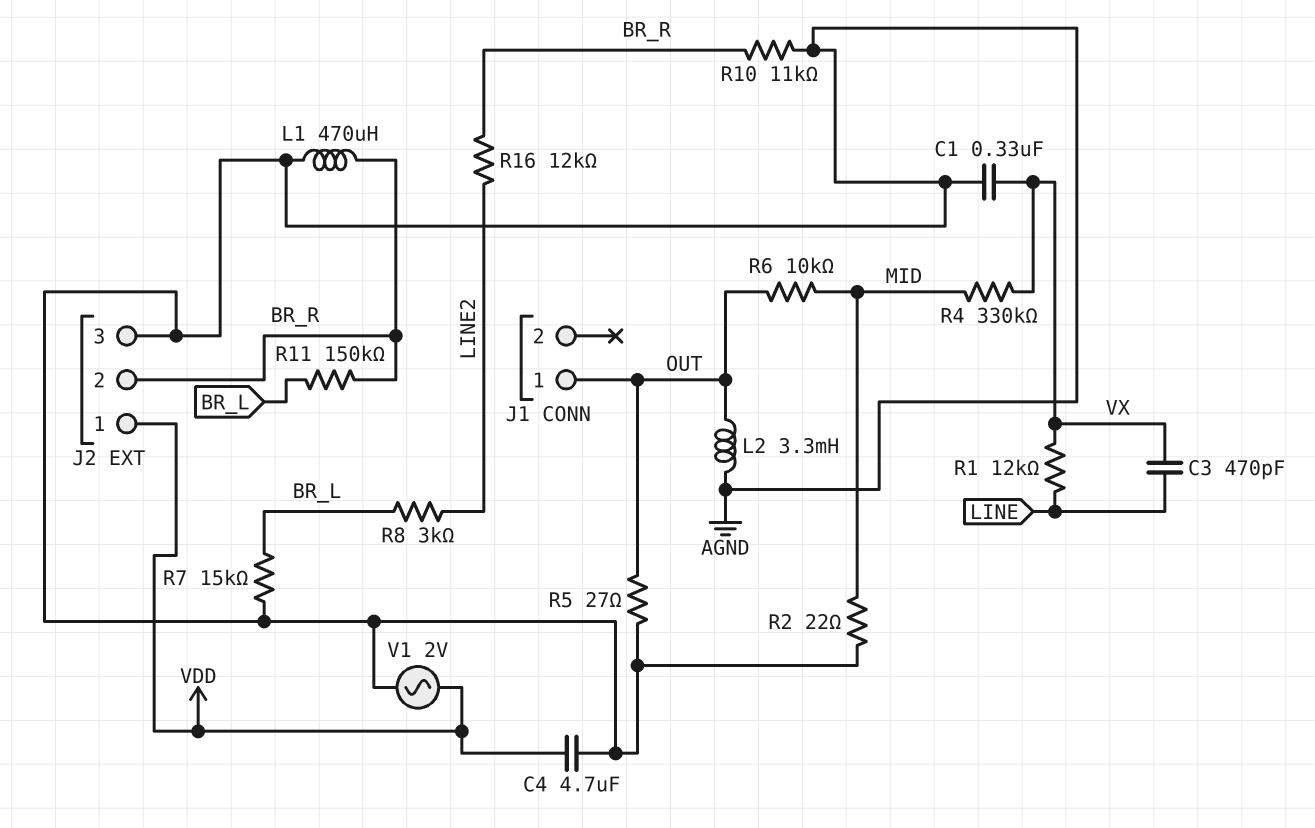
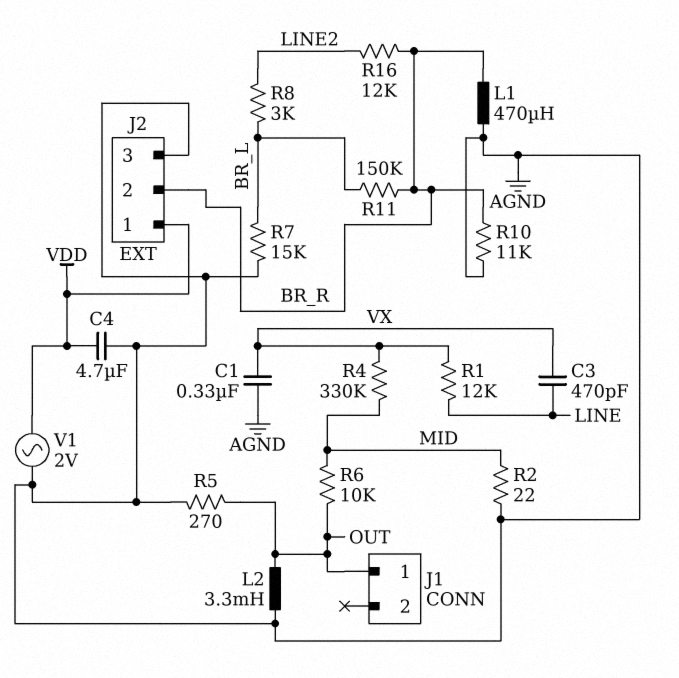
R5: 27 (AGND, OUT) -> 270 (AGND, OUT)

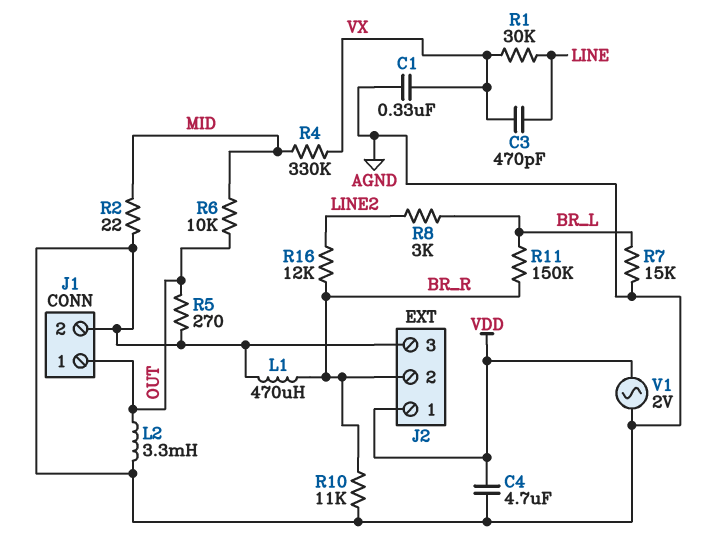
J1 pin 2: none -> AGND
R1: 12k (LINE, VX) -> 30k (LINE, VX)

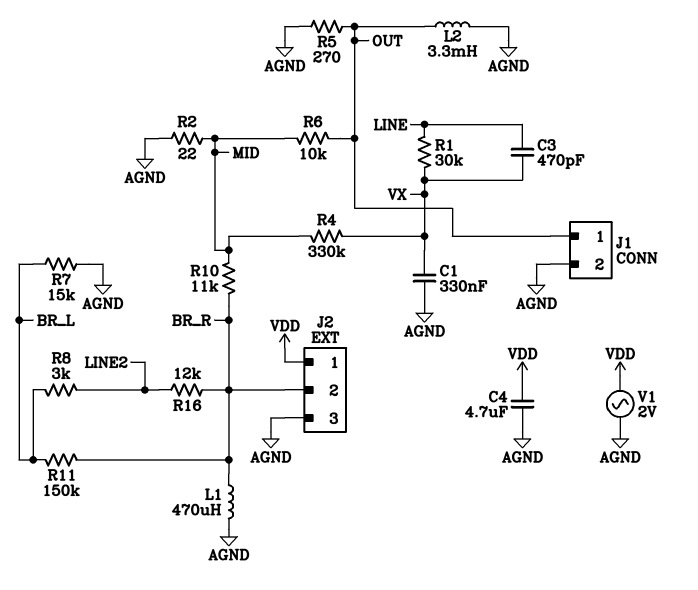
R10: 11k (AGND, BR_R) -> 11k (BR_R, MID)

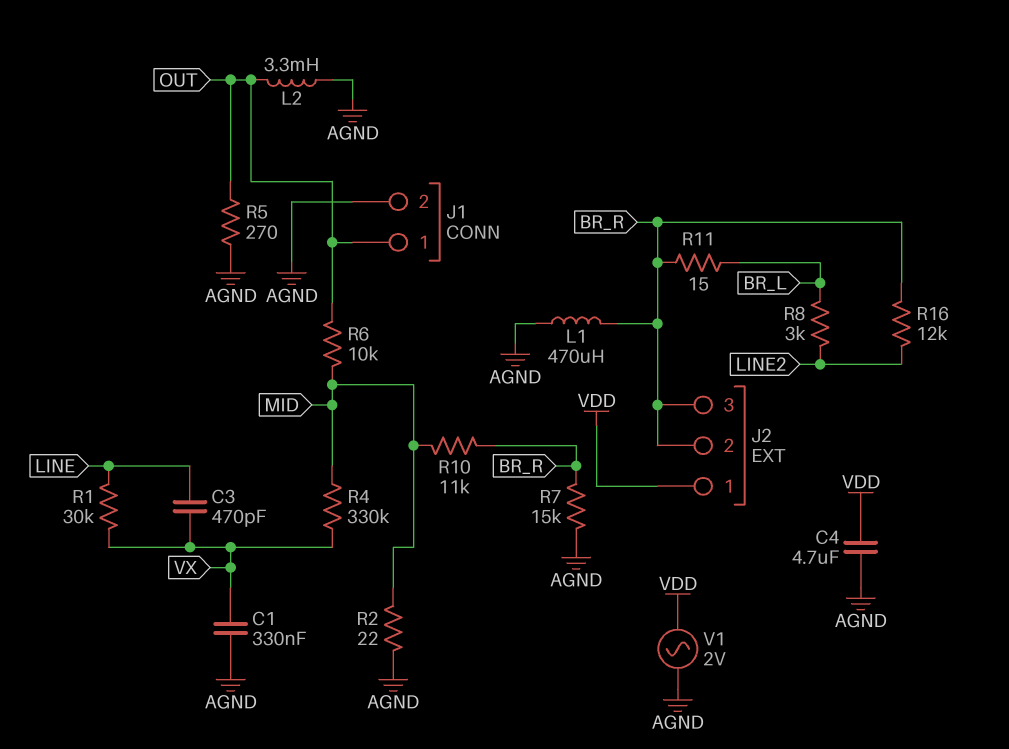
J2 pin 3: AGND -> BR_R
R7: 15k (AGND, BR_L) -> 15k (AGND, BR_R)
R11: 150k (BR_L, BR_R) -> 15 (BR_L, BR_R)

